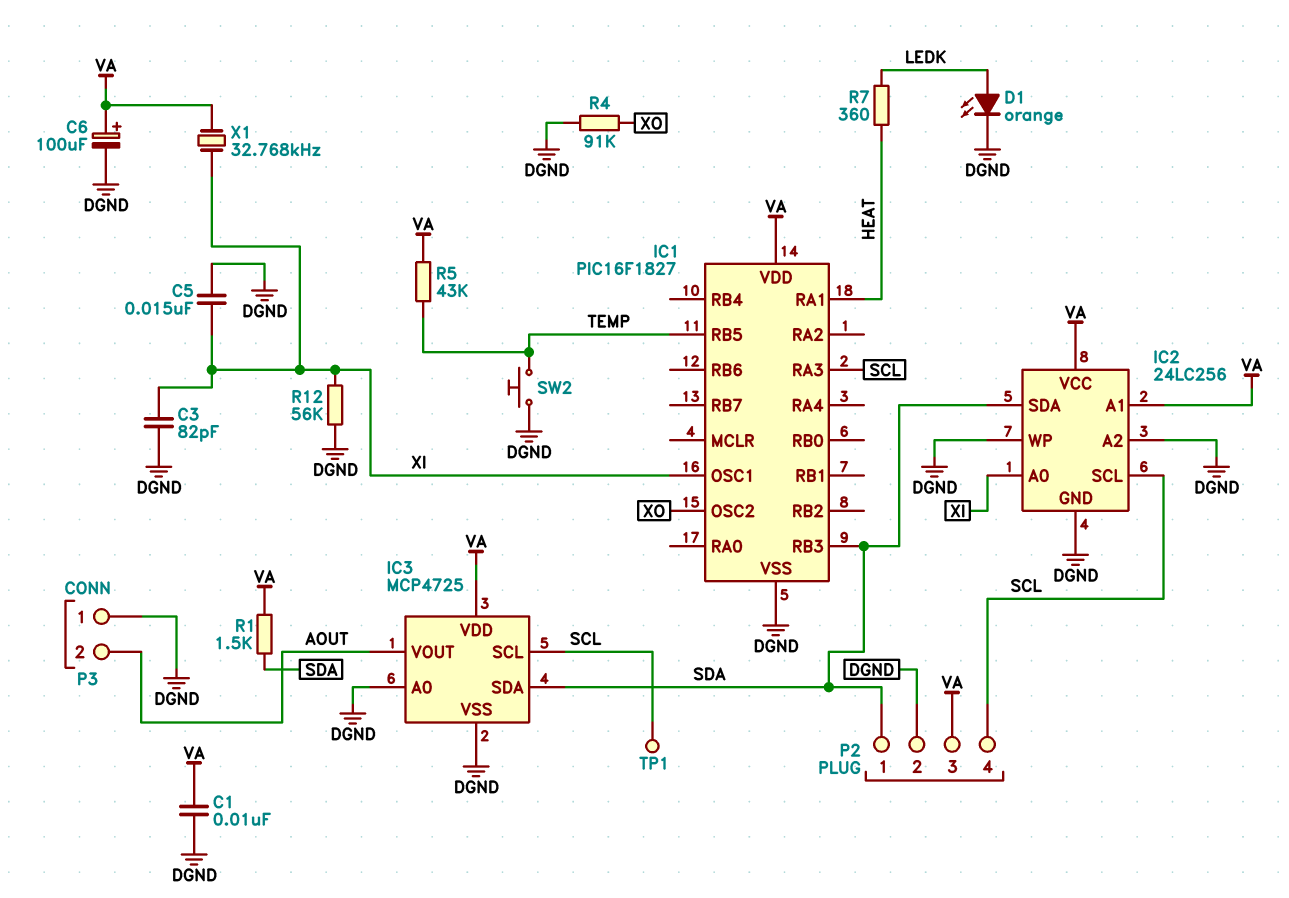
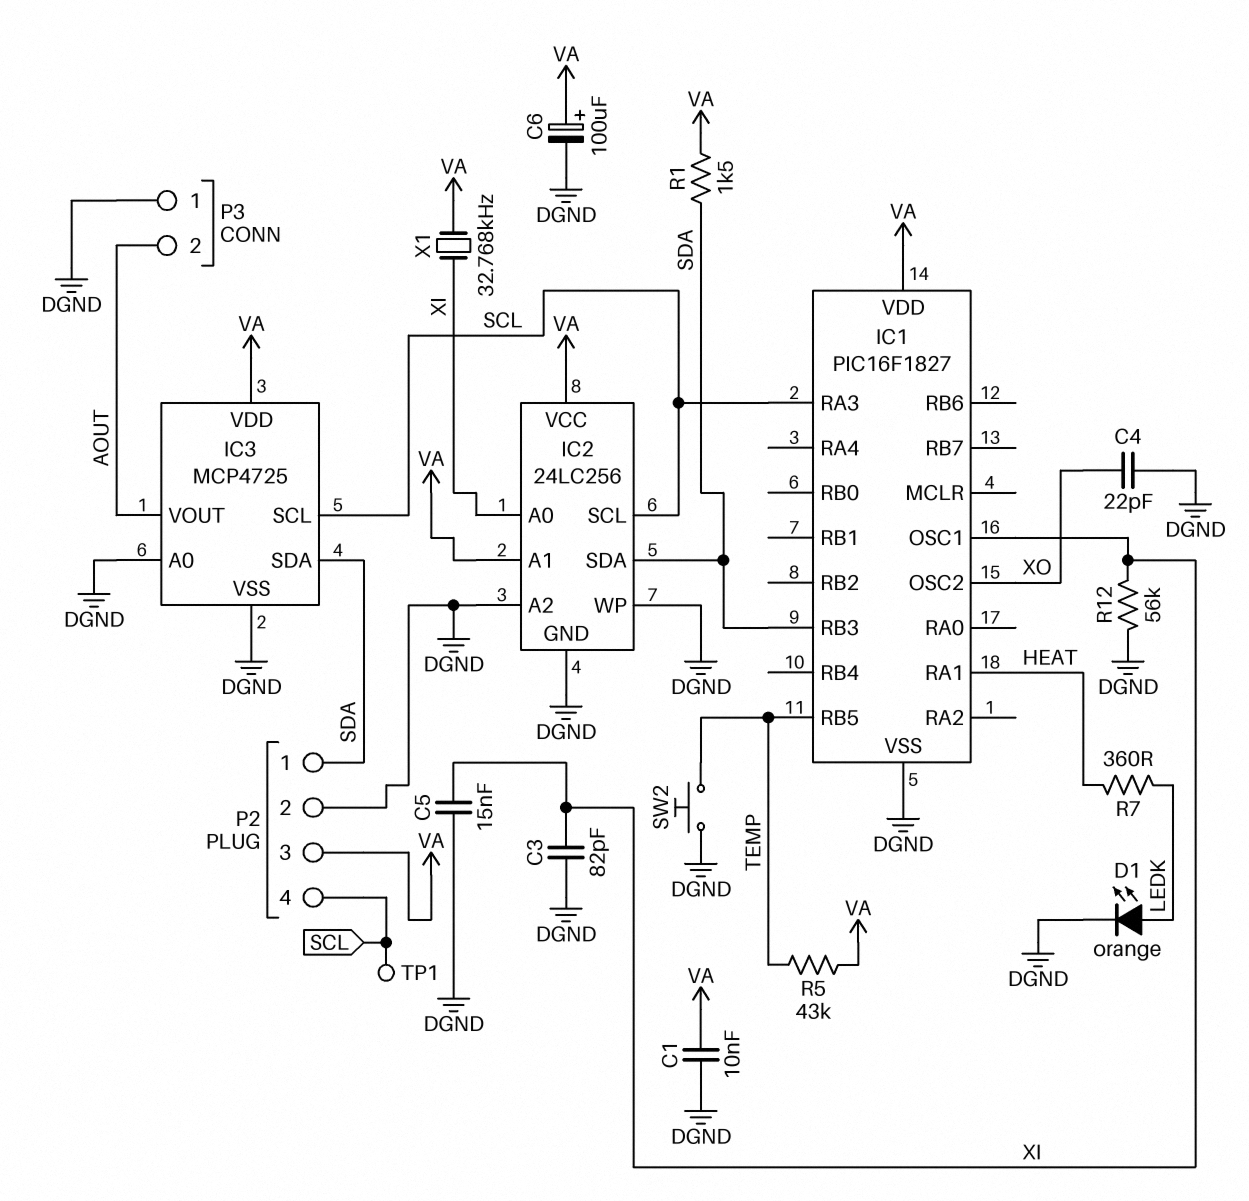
C4: none -> 22pF (DGND, XO)
R4: 91k (DGND, XO) -> none

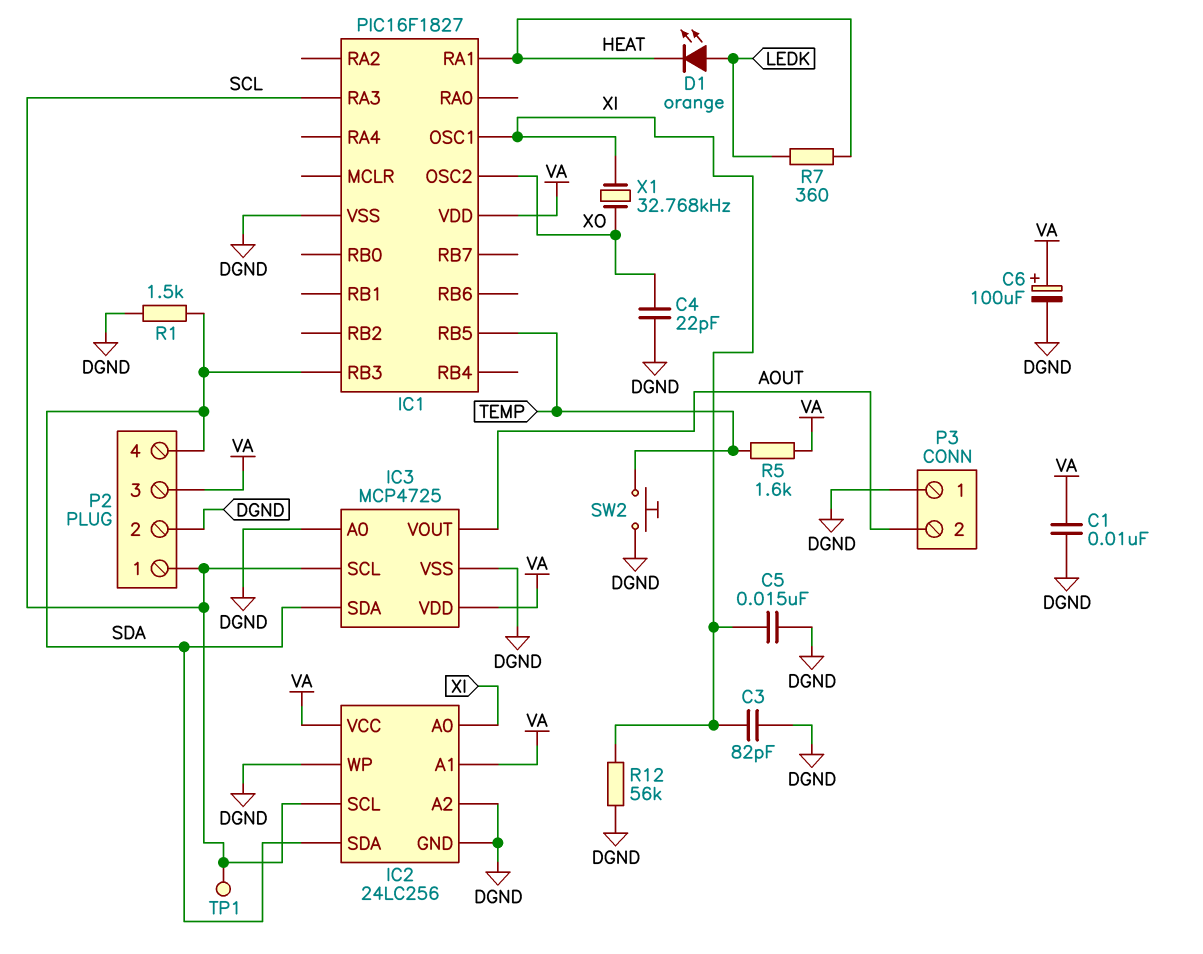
D1: LED orange (A LEDK, K DGND) -> LED orange (A LEDK, K HEAT)
P2 pin 1: SDA -> SCL
P2 pin 4: SCL -> SDA
R1: 1.5k (SDA, VA) -> 1.5k (DGND, SDA)
R5: 43k (TEMP, VA) -> 1.6k (TEMP, VA)
X1: 32.768kHz (VA, XI) -> 32.768kHz (XI, XO)

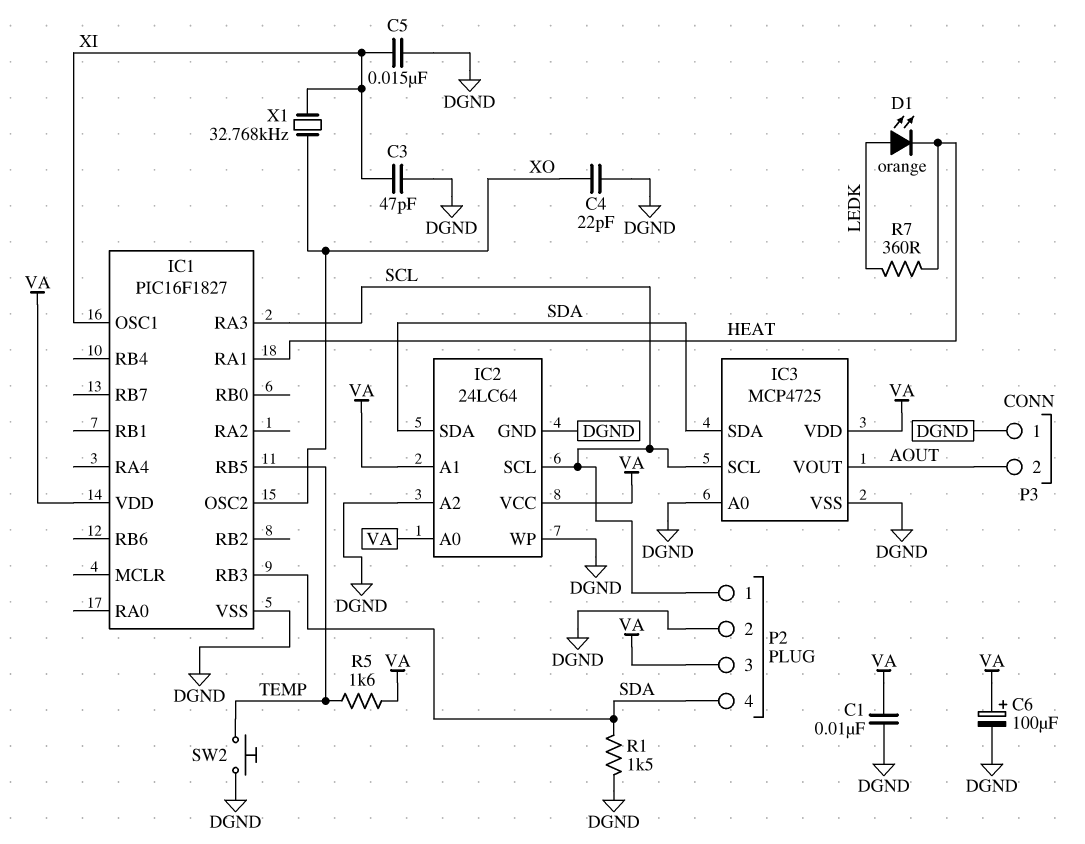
C3: 82pF (DGND, XI) -> 47pF (DGND, XI)
IC2: 24LC256 -> 24LC64
IC2 pin A0: XI -> VA
R12: 56k (DGND, XI) -> none
TP1: test point (SCL) -> none

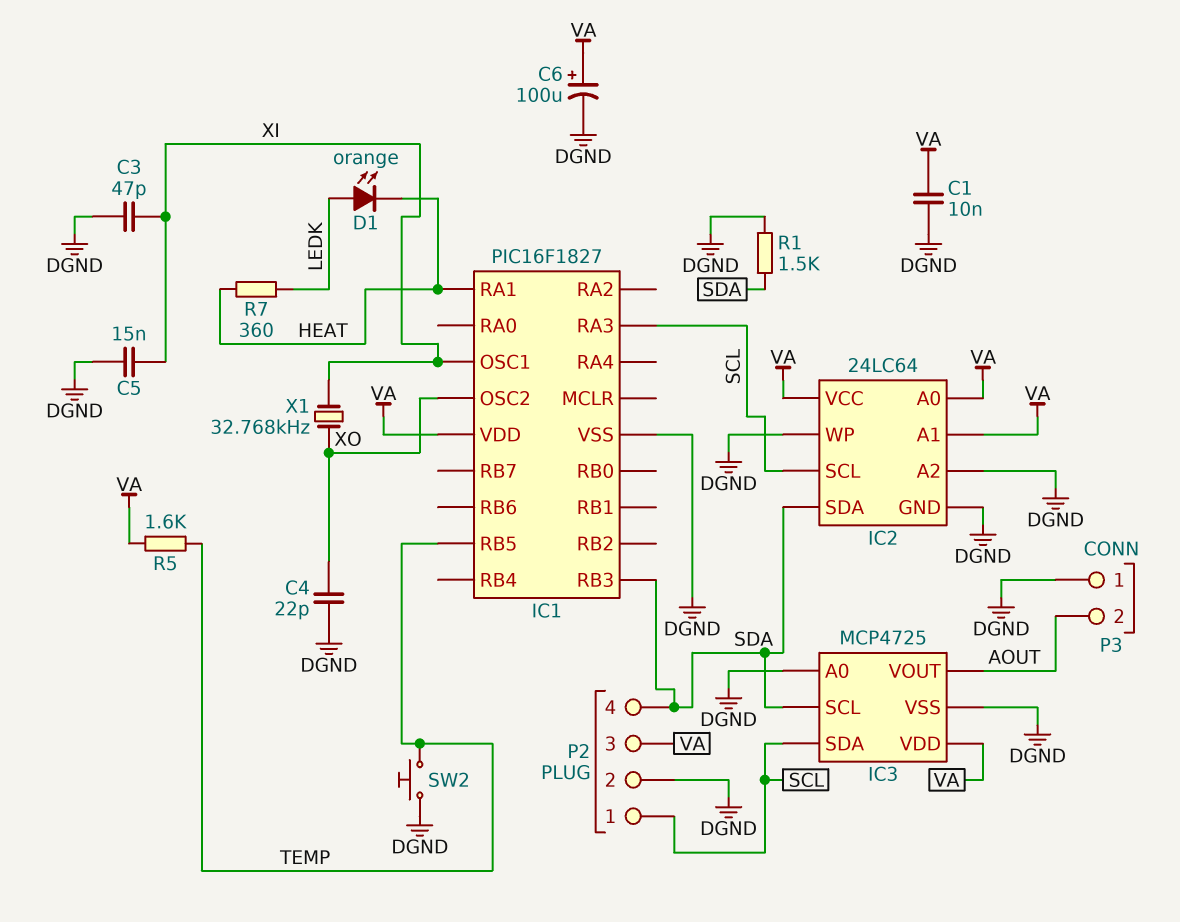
IC3 pin SCL: SCL -> SDA
IC3 pin SDA: SDA -> SCL

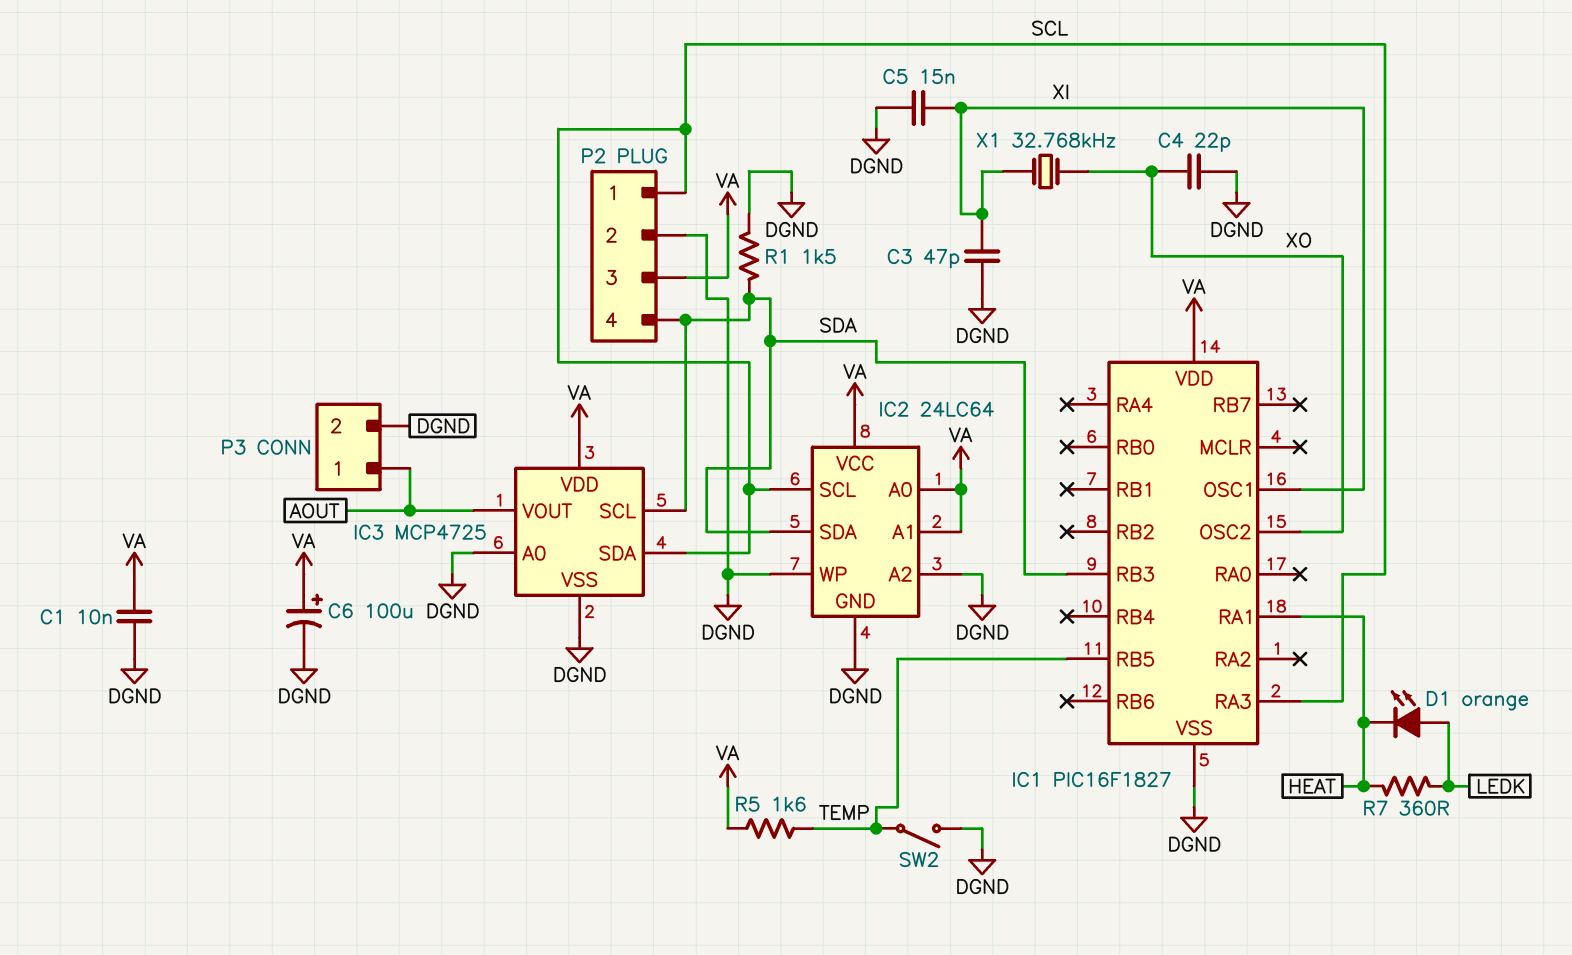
P3 pin 1: DGND -> AOUT
P3 pin 2: AOUT -> DGND
SW2: button (DGND, TEMP) -> switch (DGND, TEMP)

